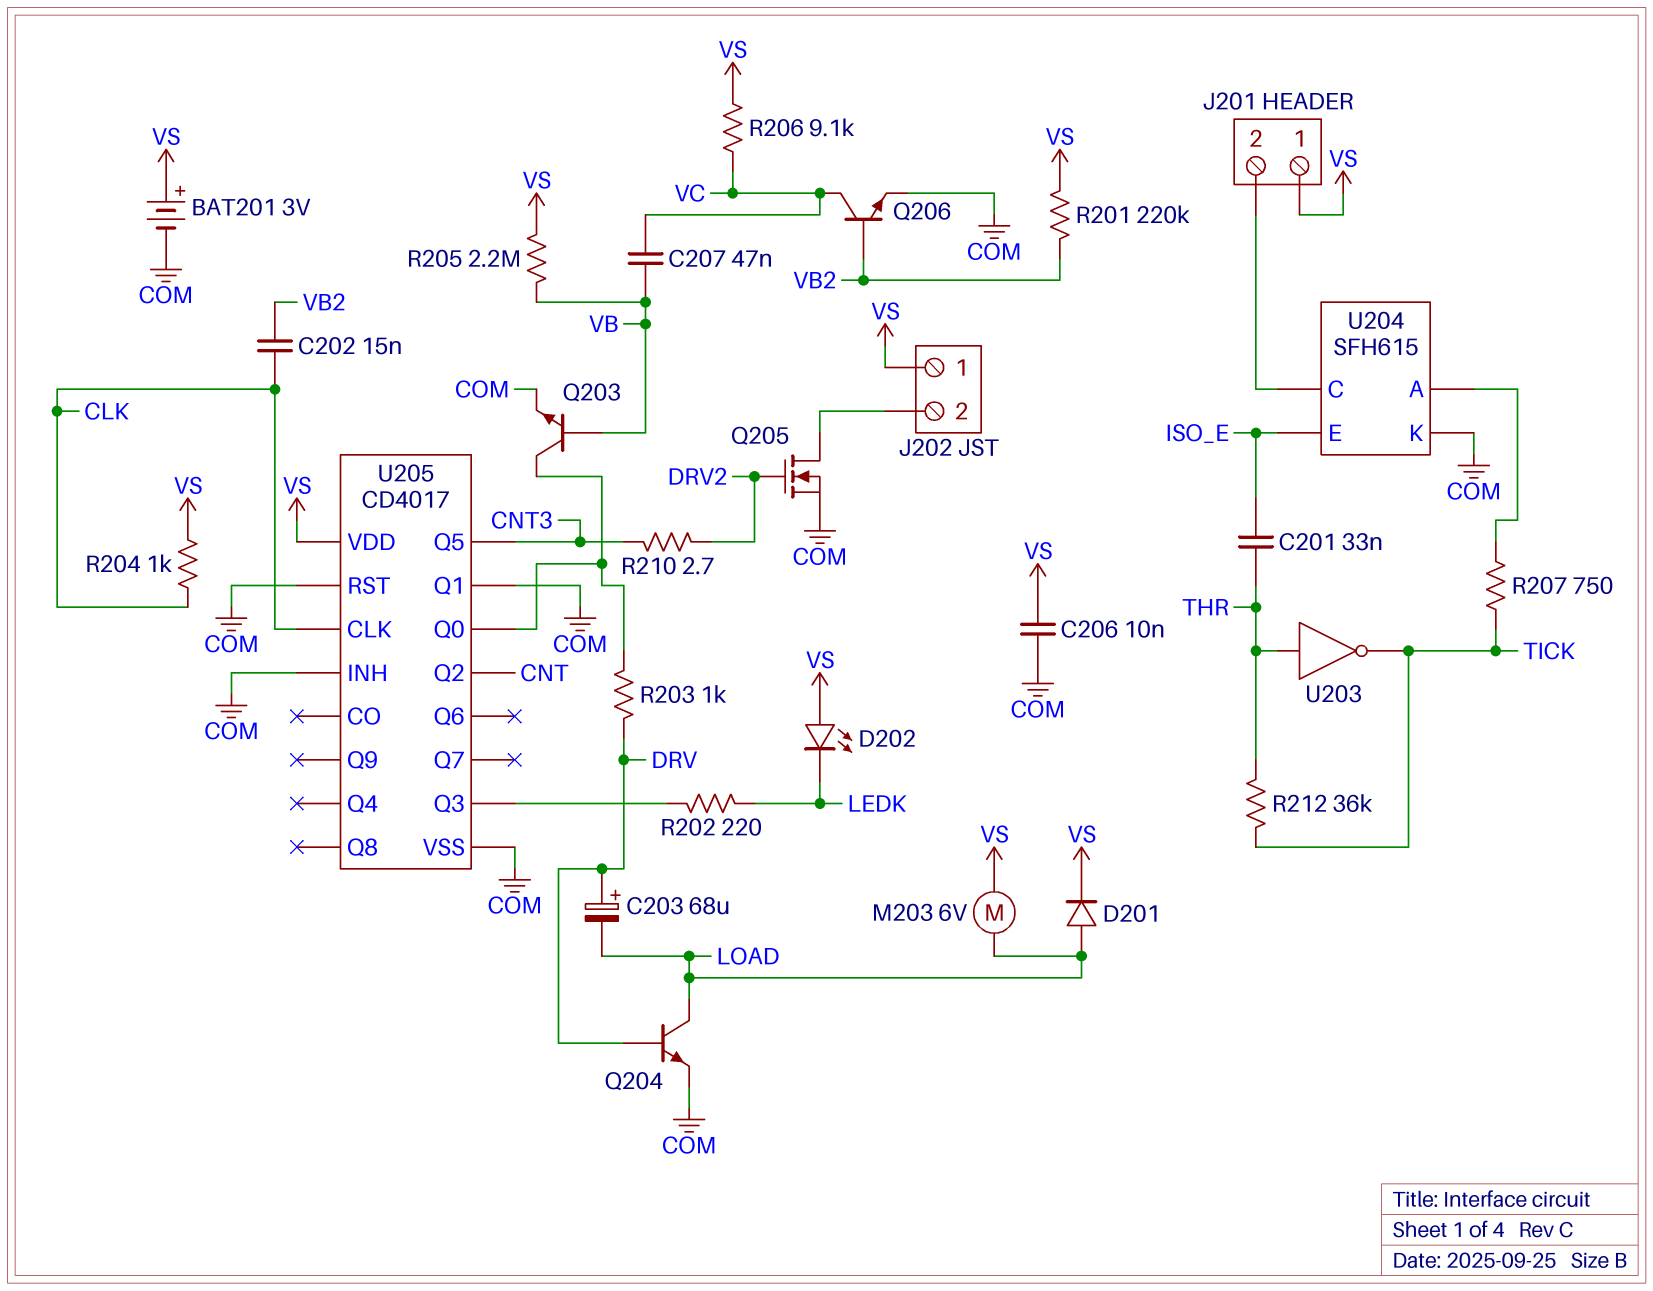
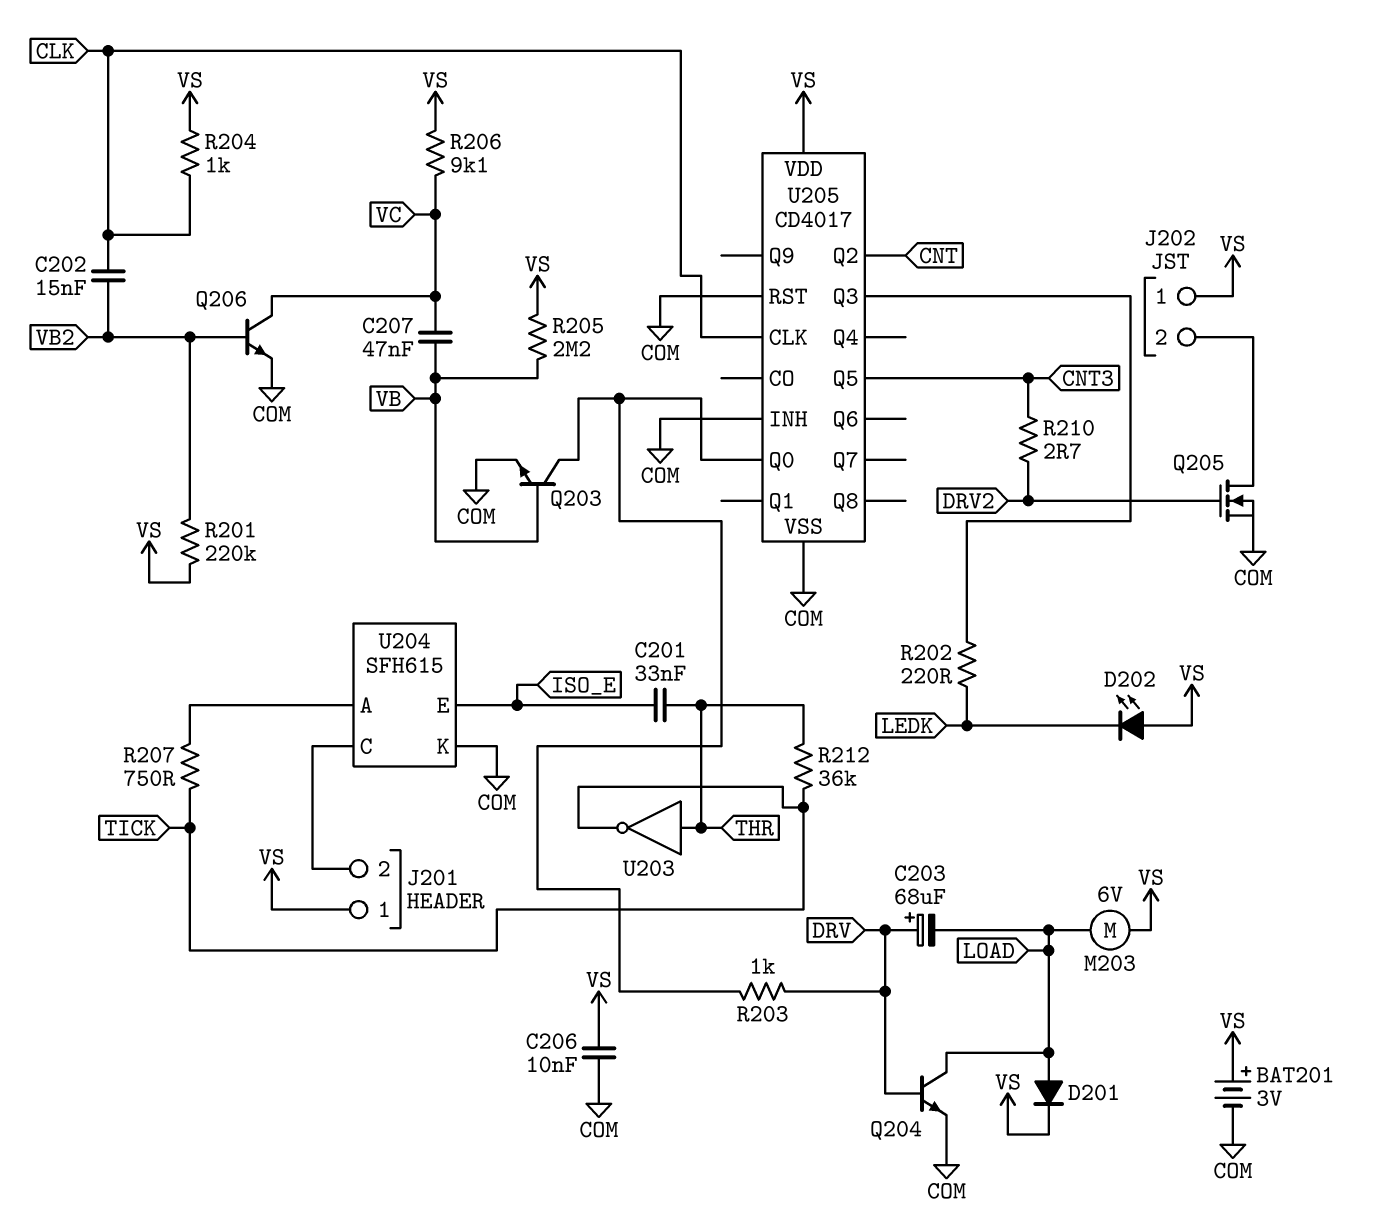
U205 pin Q1: COM -> none

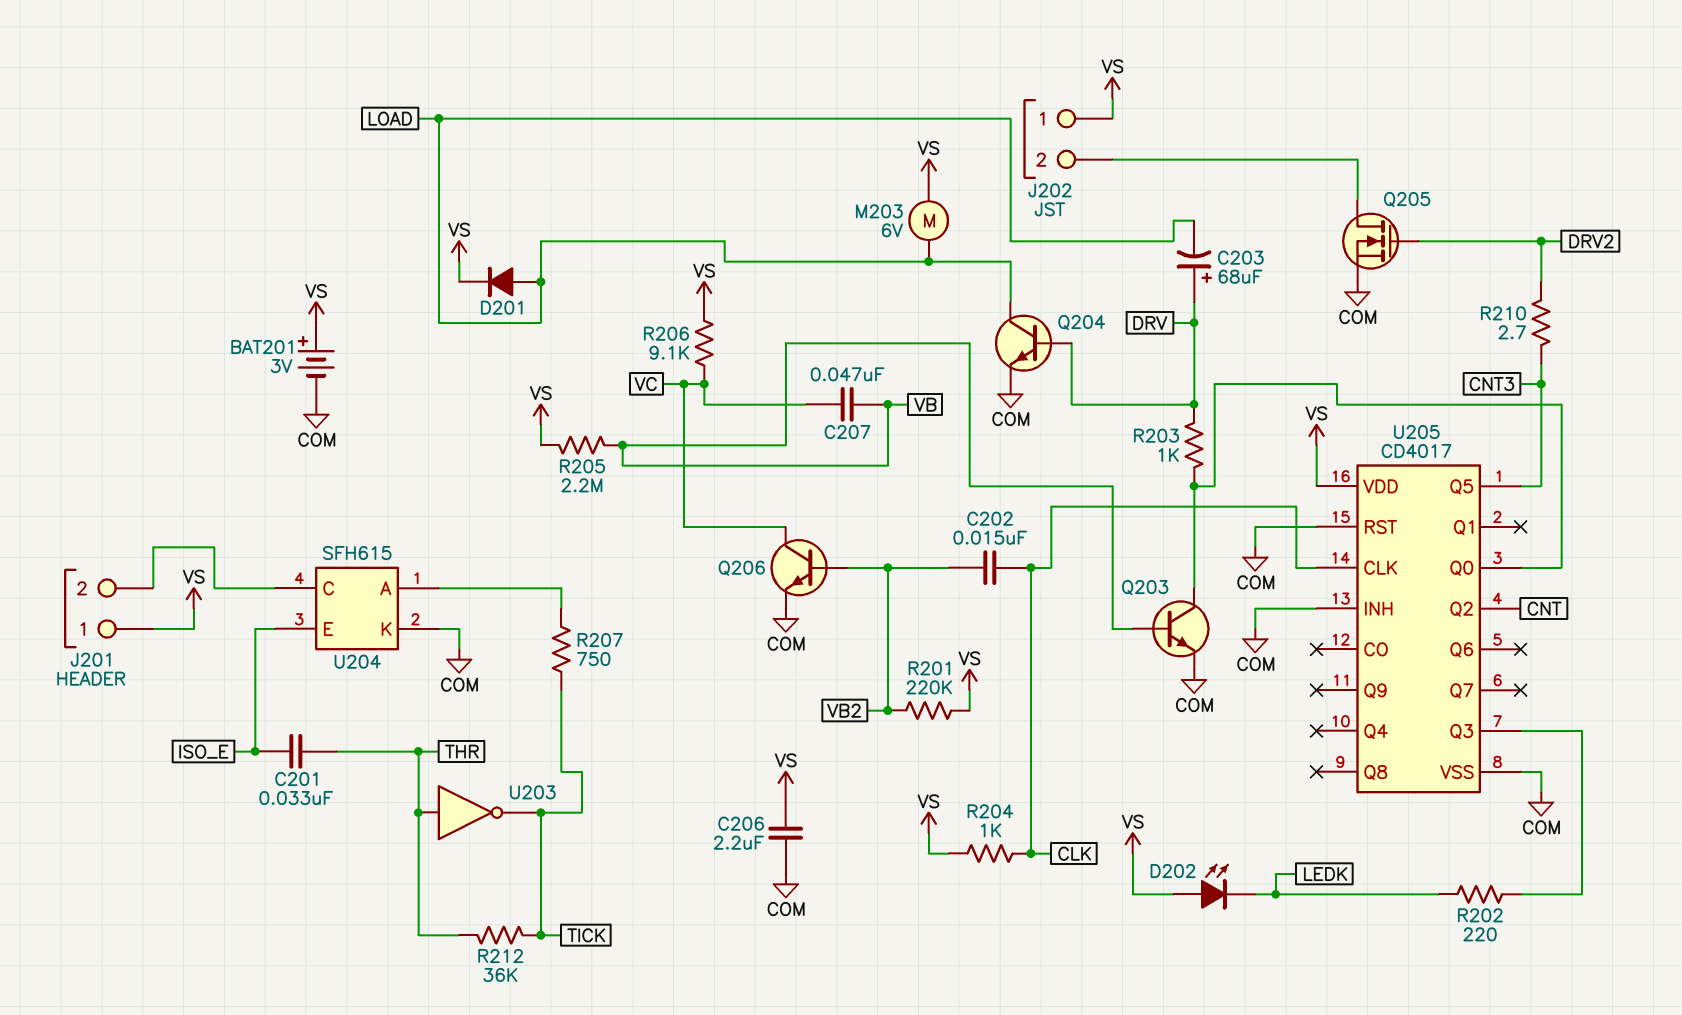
C206: 10nF (COM, VS) -> 2.2uF (COM, VS)

